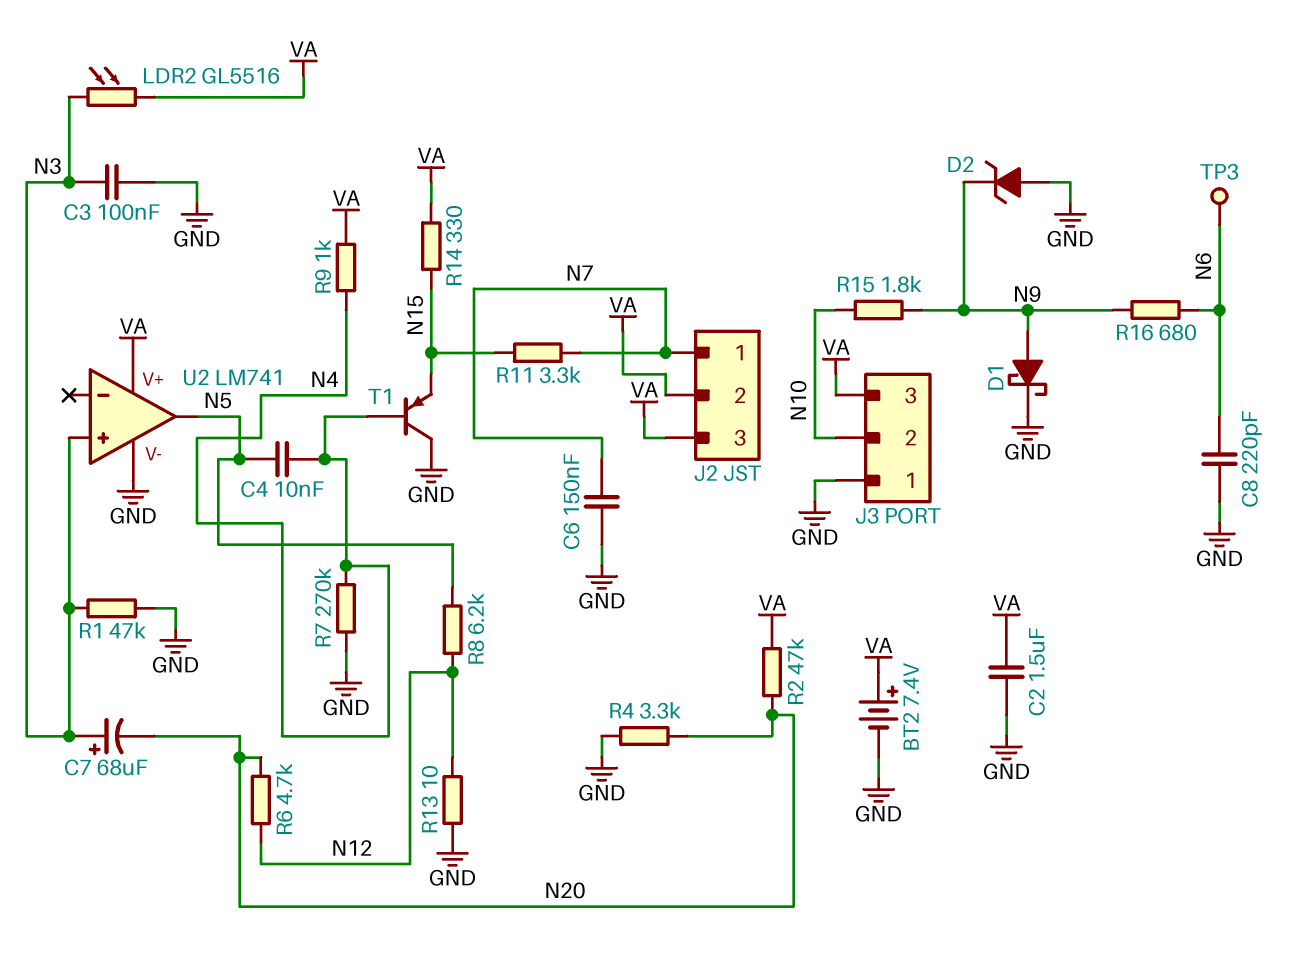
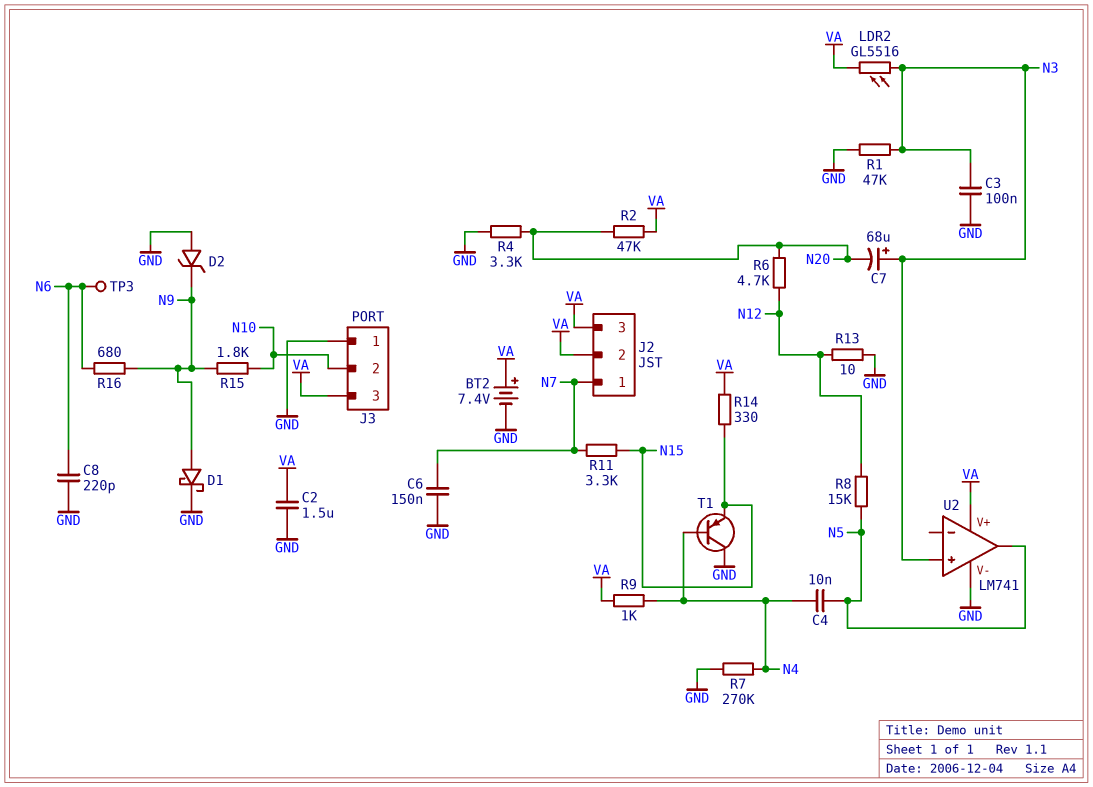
R8: 6.2k (N5, N12) -> 15k (N5, N12)

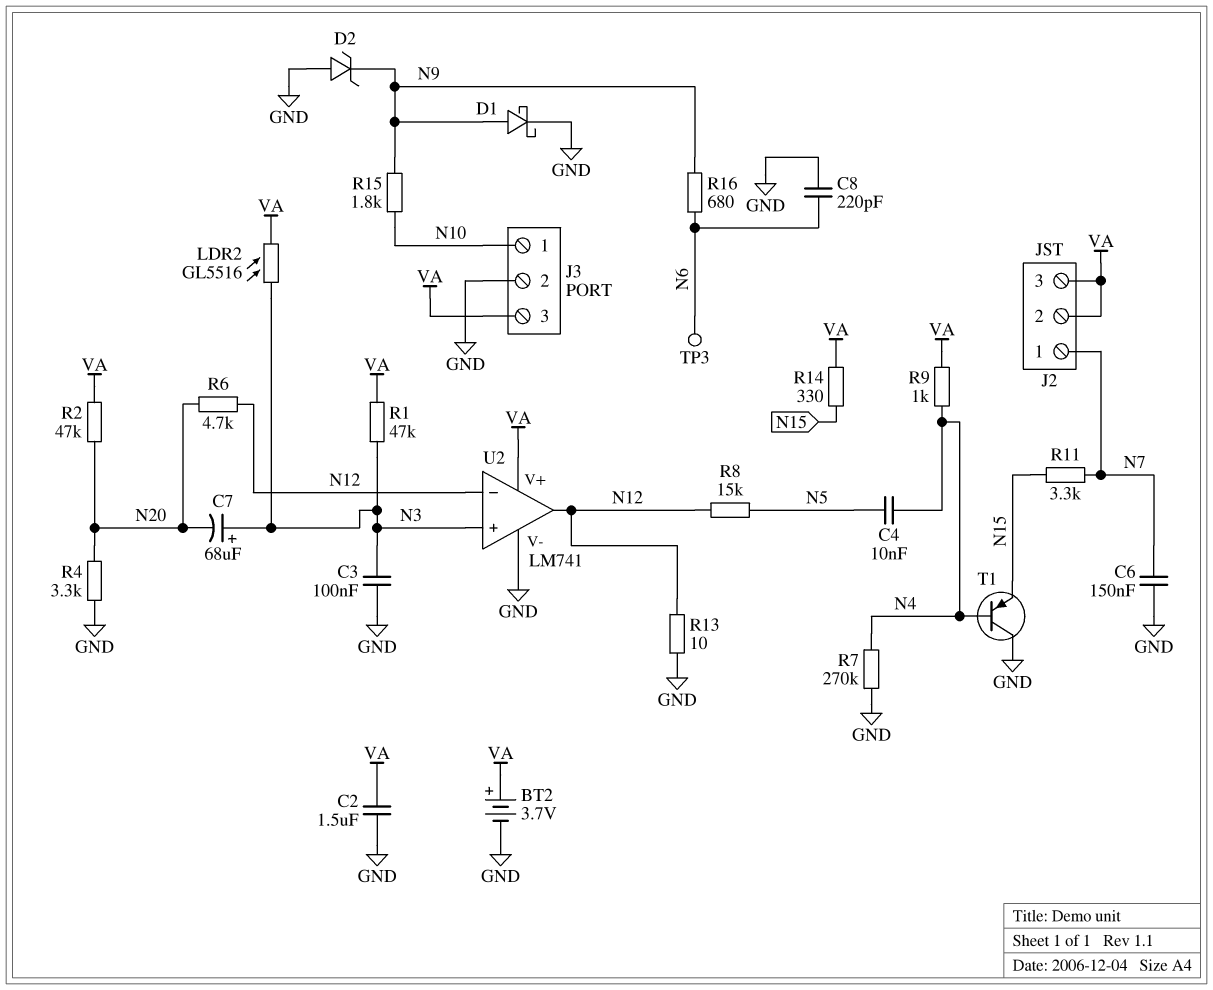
BT2: 7.4V (plus VA, minus GND) -> 3.7V (plus VA, minus GND)
J3 pin 1: GND -> N10
J3 pin 2: N10 -> GND
R1: 47k (GND, N3) -> 47k (N3, VA)
U2 pin in-: none -> N12
U2 pin out: N5 -> N12

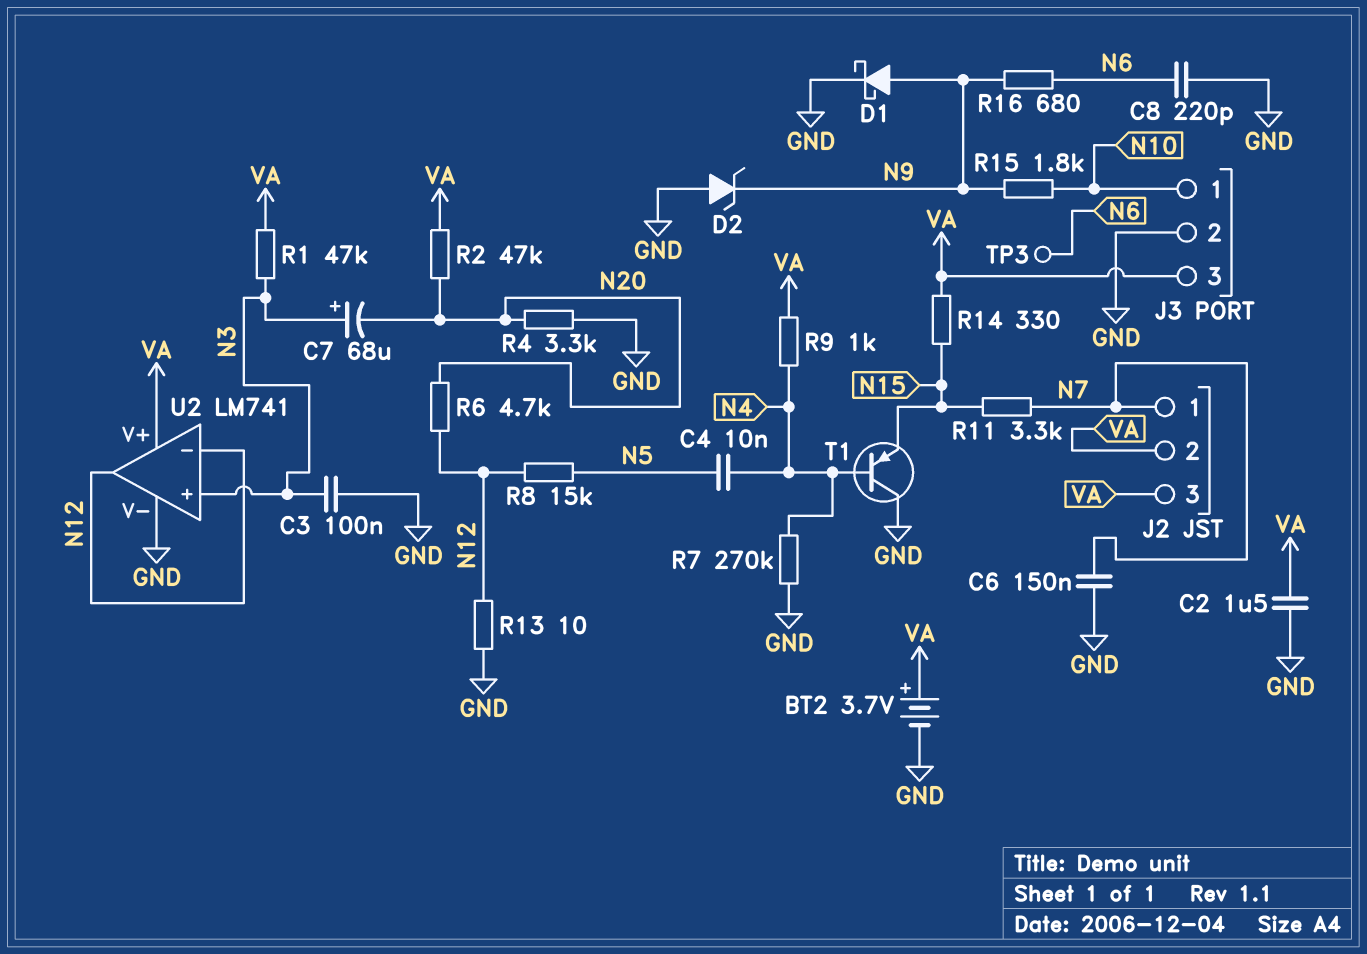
LDR2: GL5516 (N3, VA) -> none

